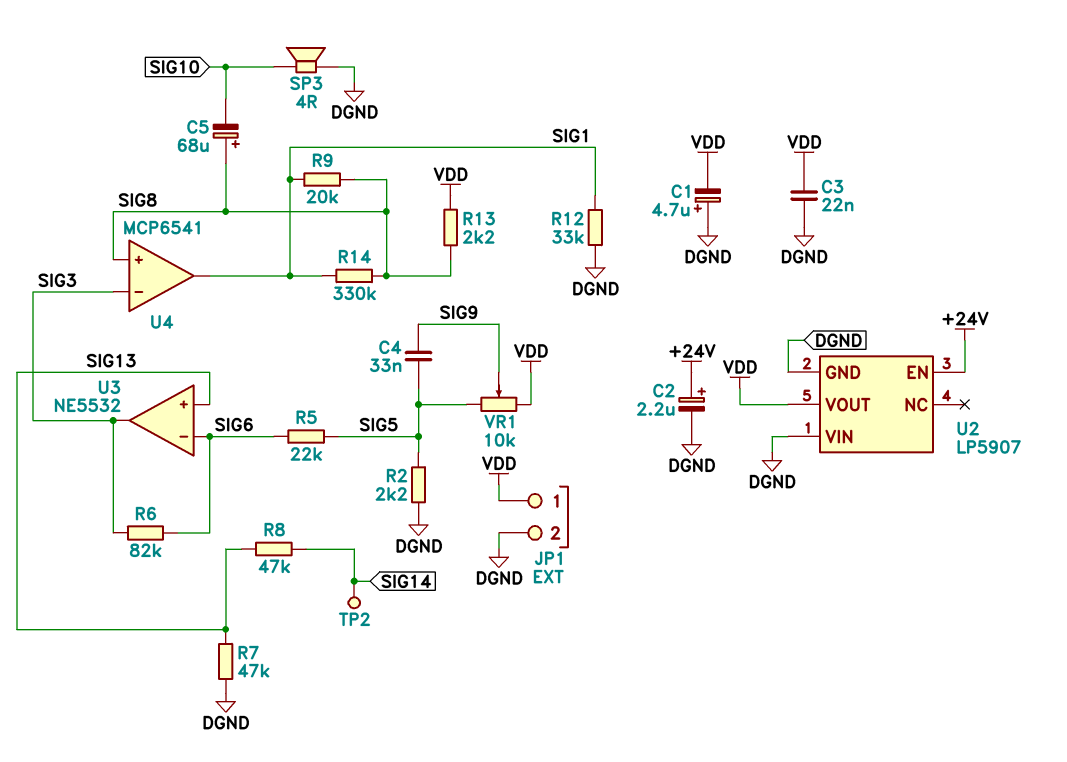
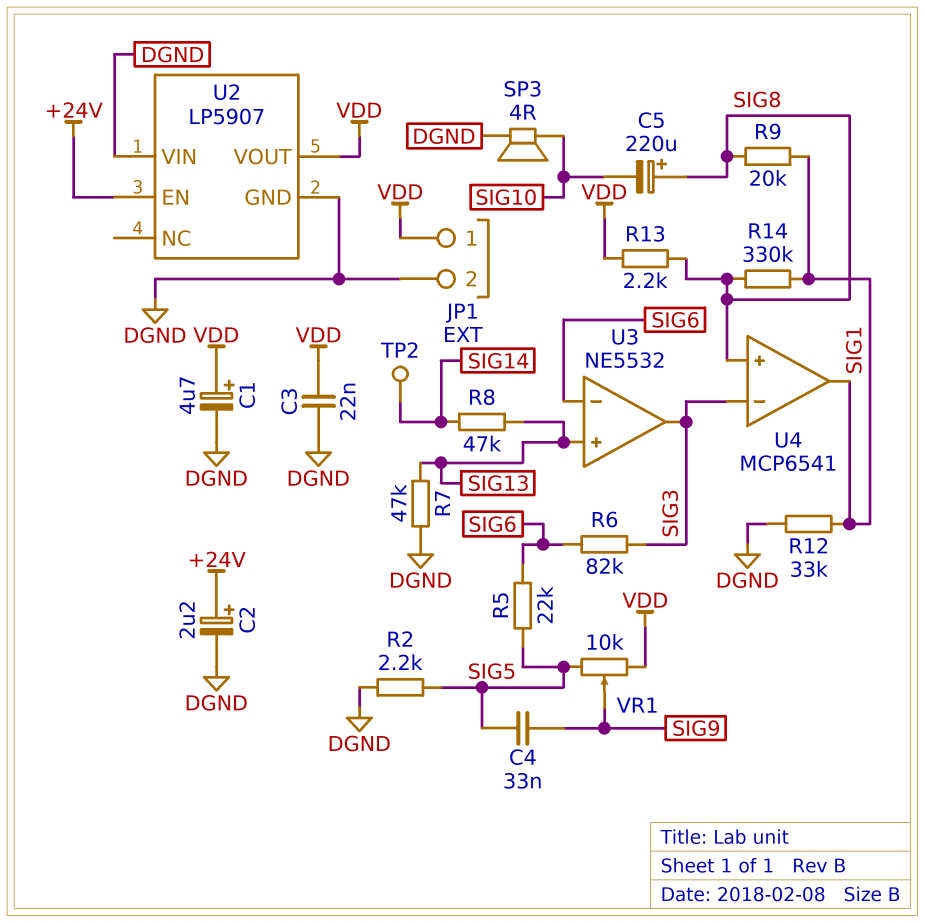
C1: 4.7uF (plus DGND, minus VDD) -> 4.7uF (plus VDD, minus DGND)
C5: 68uF (plus SIG8, minus SIG10) -> 220uF (plus SIG8, minus SIG10)

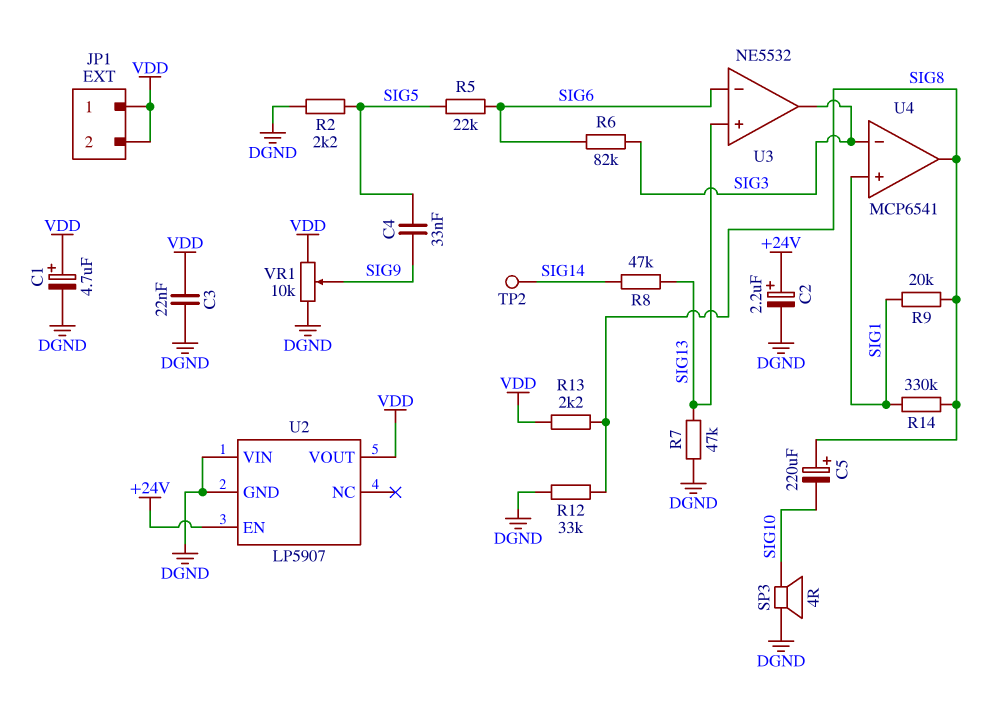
JP1 pin 2: DGND -> VDD
R12: 33k (DGND, SIG1) -> 33k (DGND, SIG8)
U4 pin in+: SIG8 -> SIG1
U4 pin out: SIG1 -> SIG8
VR1: 10k (SIG5, VDD, wiper SIG9) -> 10k (DGND, VDD, wiper SIG9)

